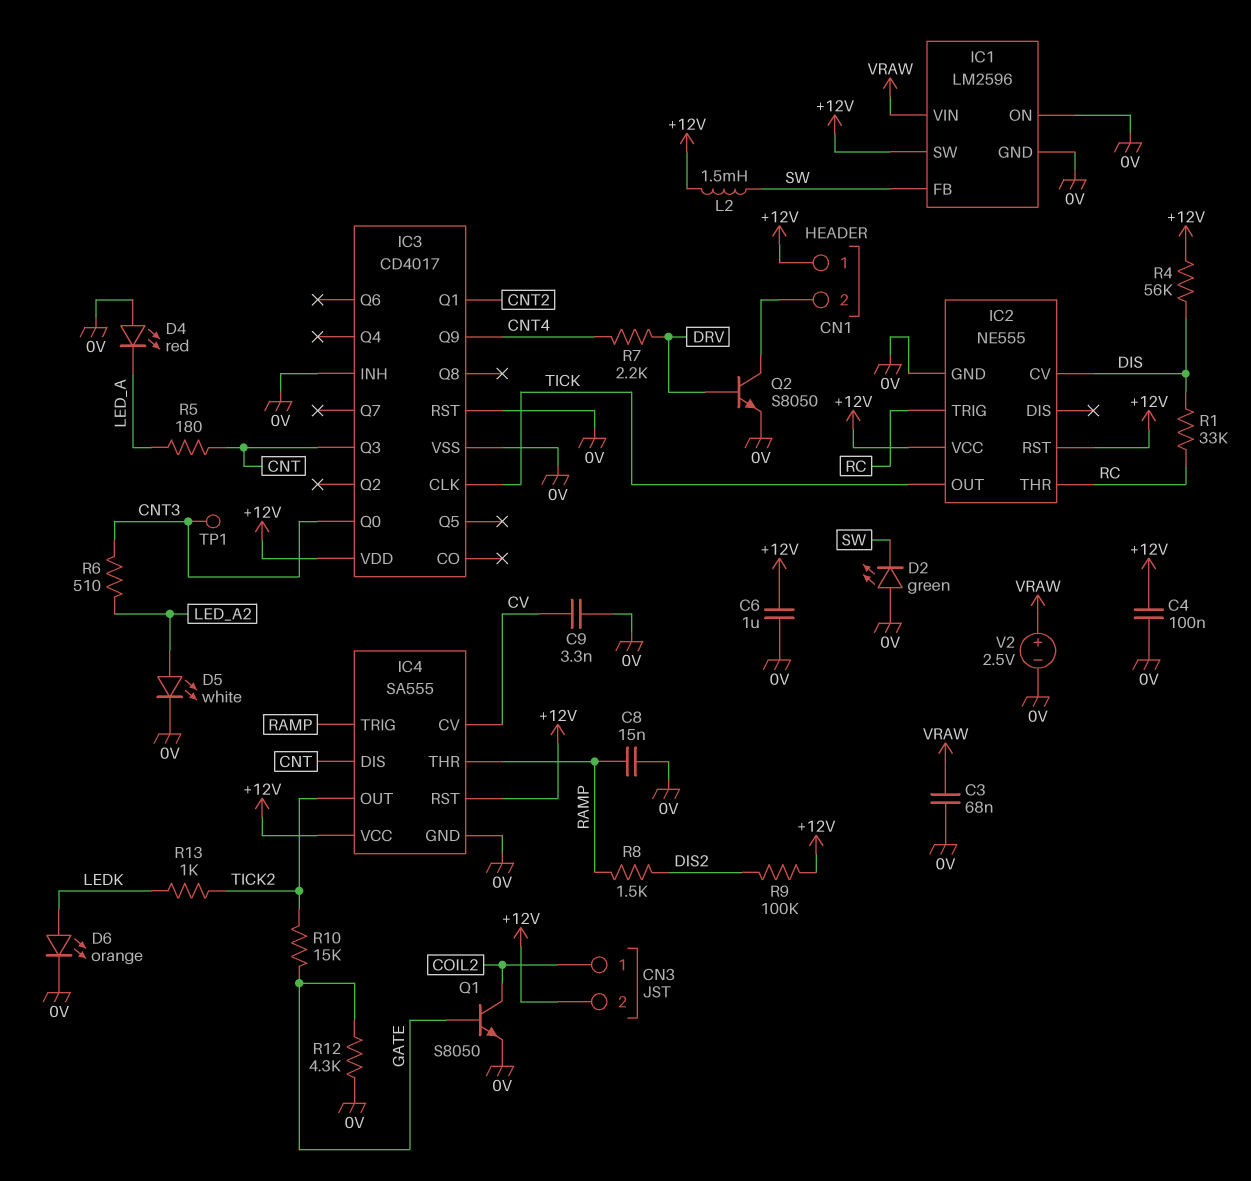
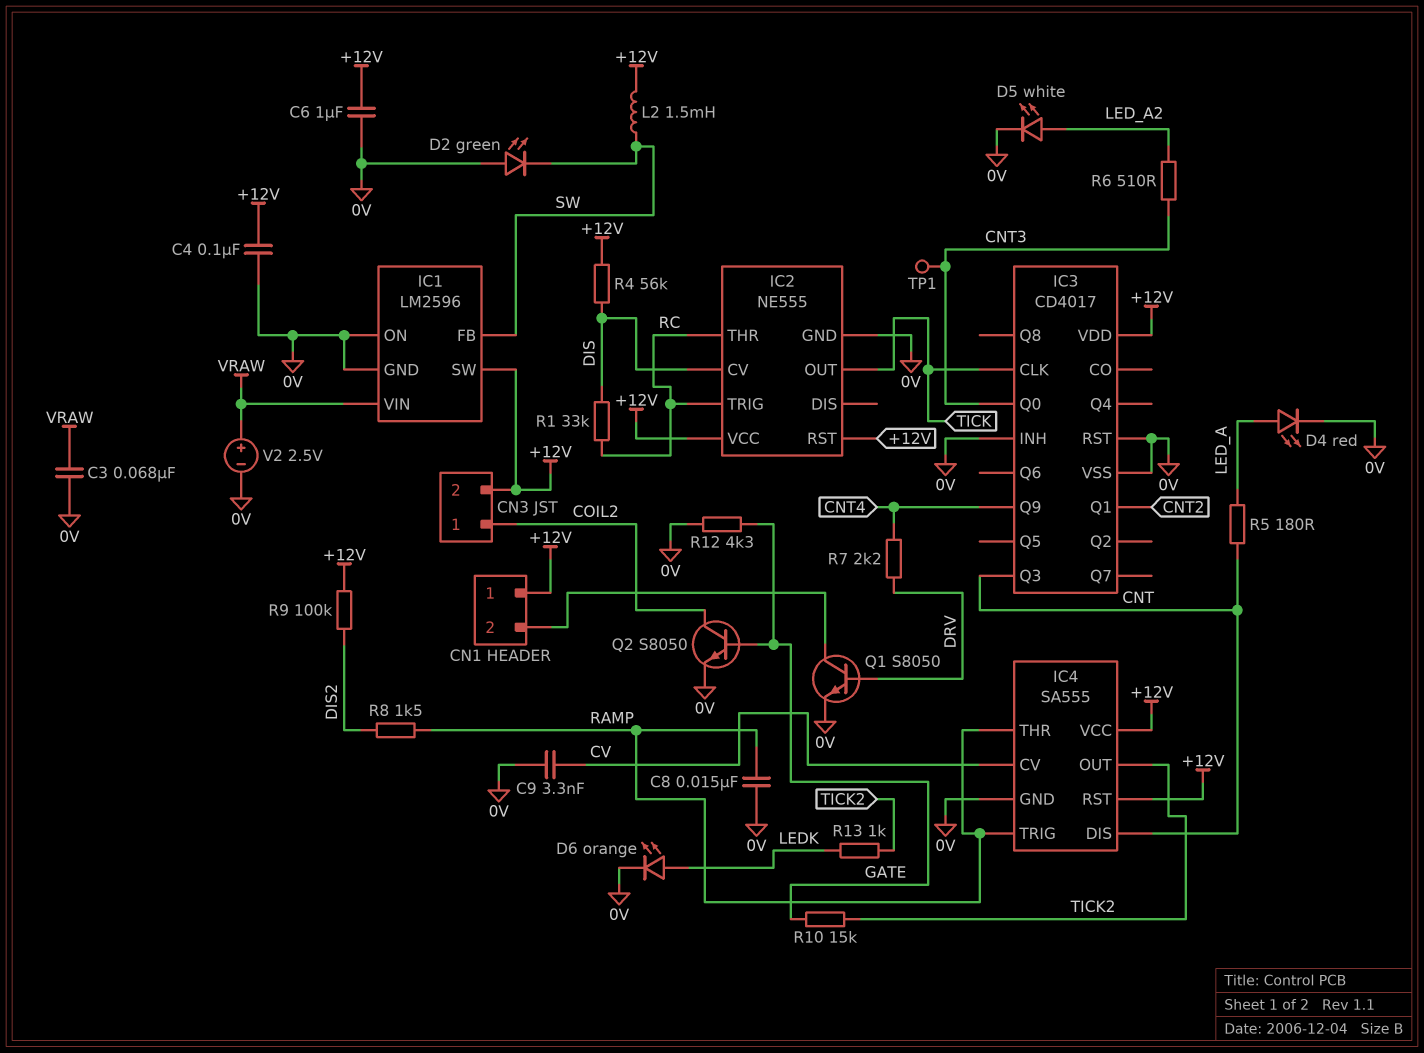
D4: LED red (A 0V, K LED_A) -> LED red (A LED_A, K 0V)
Q1: NPN S8050 (B GATE, C COIL2, E 0V) -> NPN S8050 (B DRV, C CN1/2, E 0V)
Q2: NPN S8050 (B DRV, C CN1/2, E 0V) -> NPN S8050 (B GATE, C COIL2, E 0V)

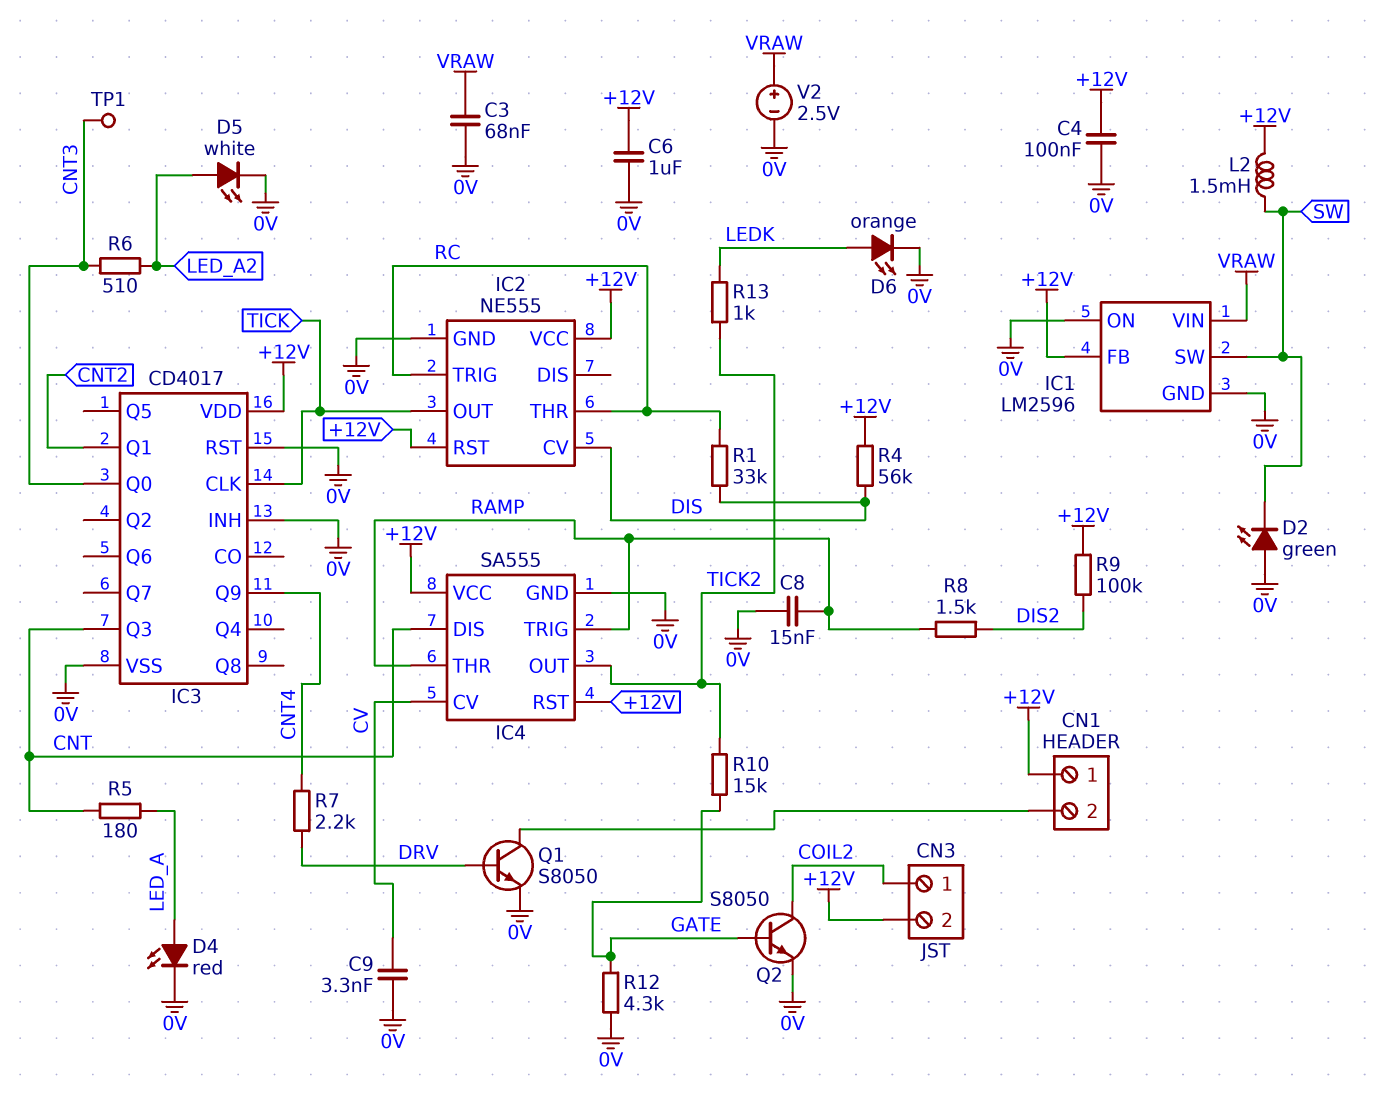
IC1 pin FB: SW -> +12V
IC1 pin SW: +12V -> SW

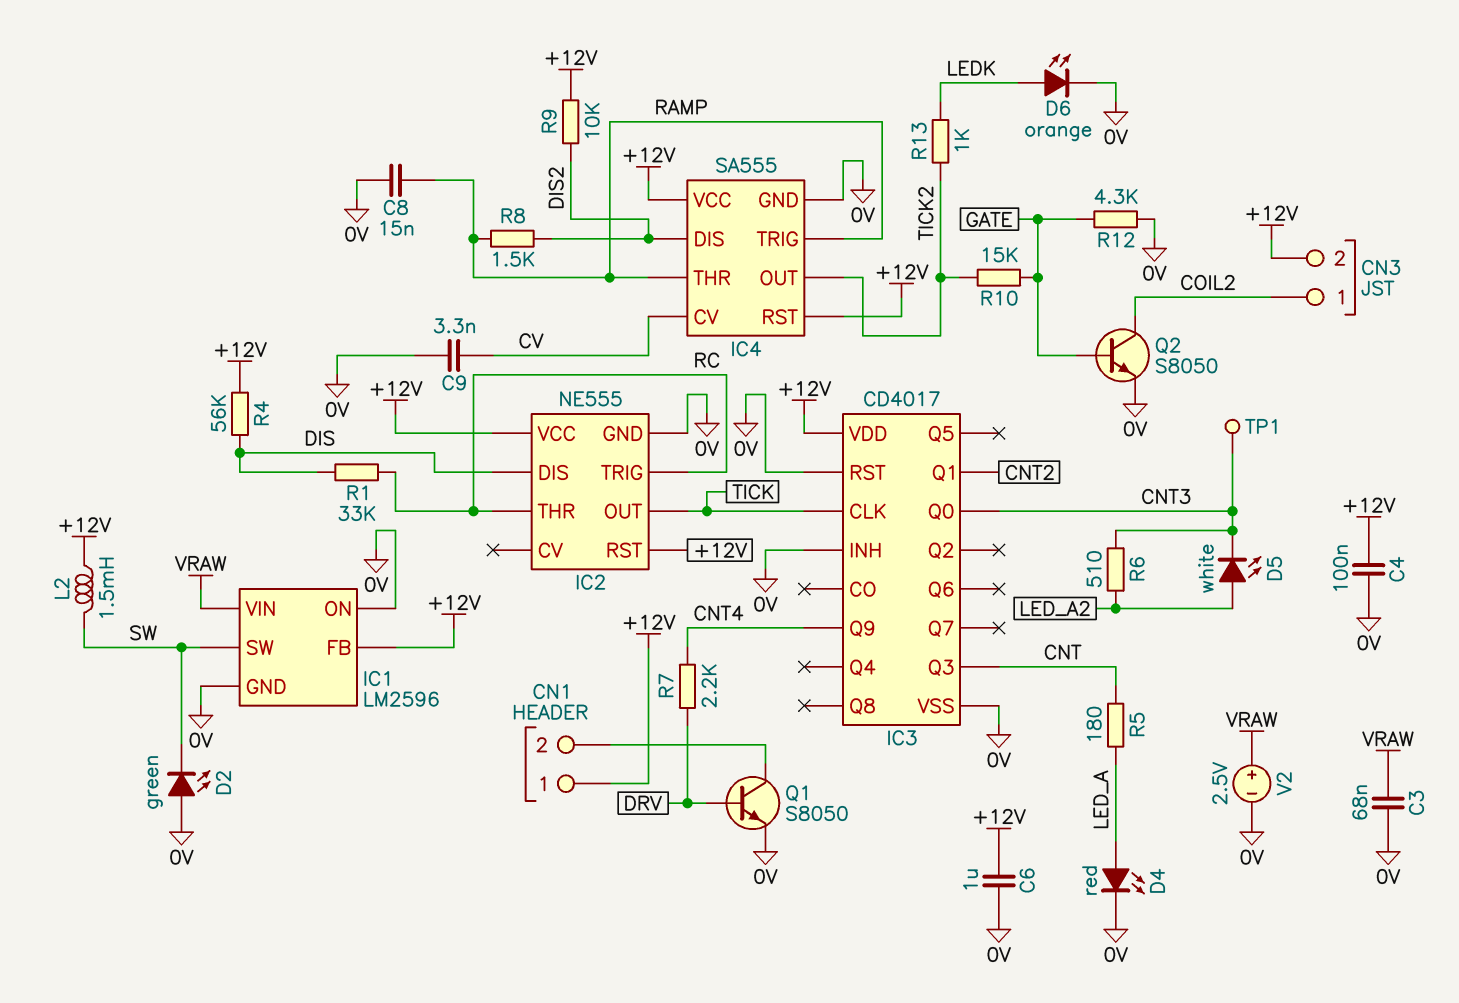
D5: LED white (A LED_A2, K 0V) -> LED white (A LED_A2, K CNT3)
IC2 pin CV: DIS -> none
IC2 pin DIS: none -> DIS
IC4 pin DIS: CNT -> DIS2
R9: 100k (+12V, DIS2) -> 10k (+12V, DIS2)

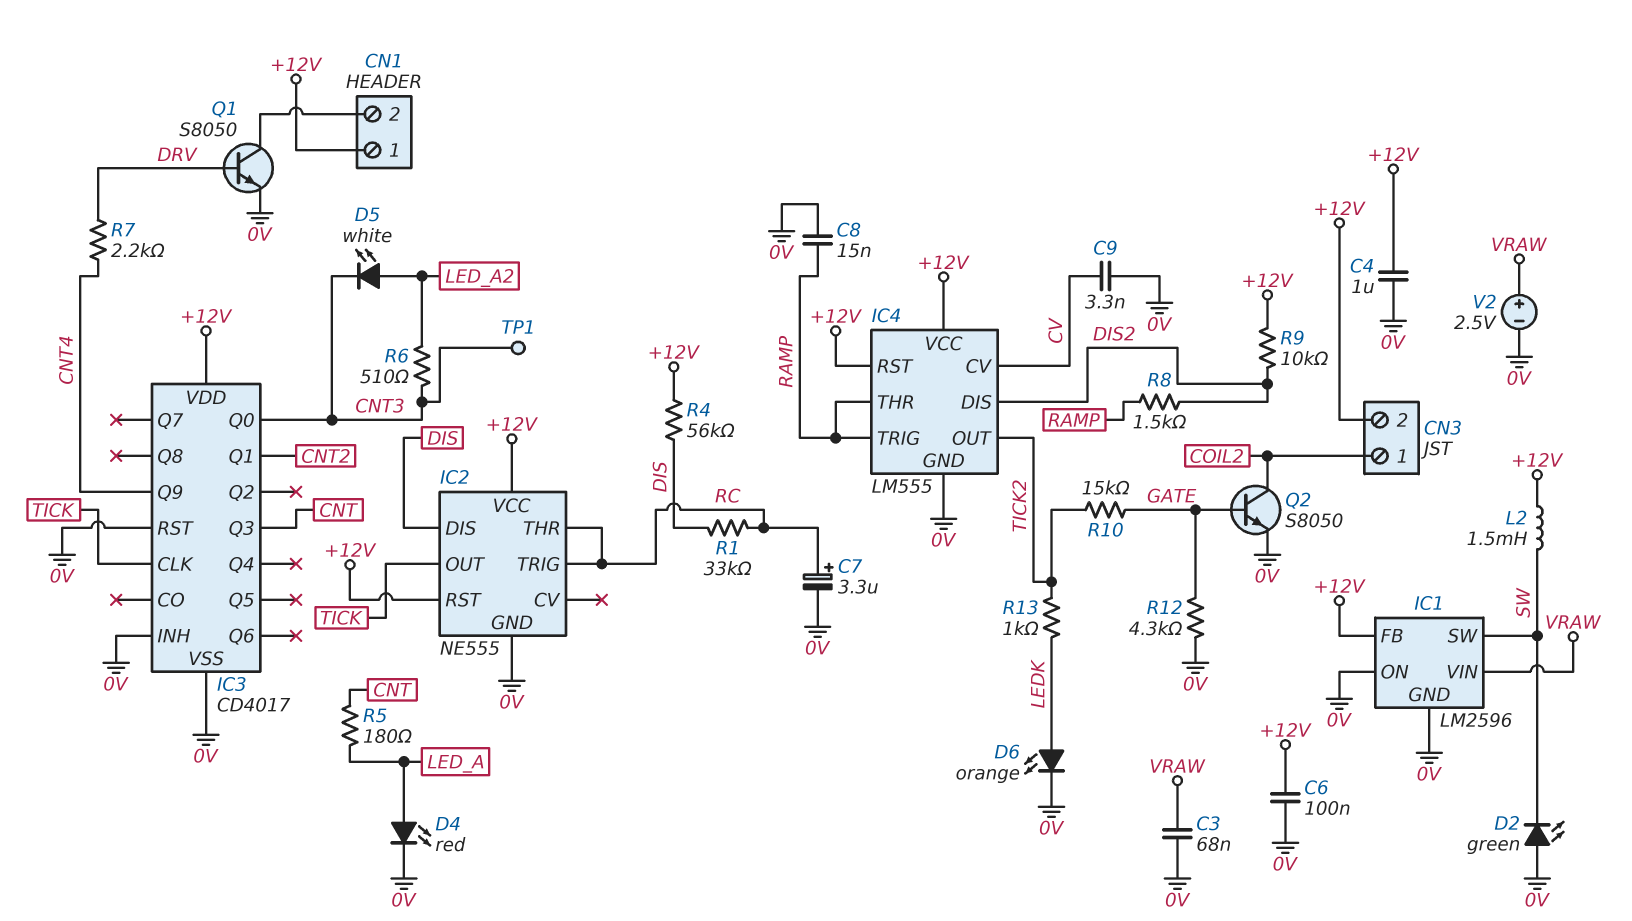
C4: 100nF (+12V, 0V) -> 1uF (+12V, 0V)
C6: 1uF (+12V, 0V) -> 100nF (+12V, 0V)
C7: none -> 3.3uF (plus RC, minus 0V)
IC4: SA555 -> LM555

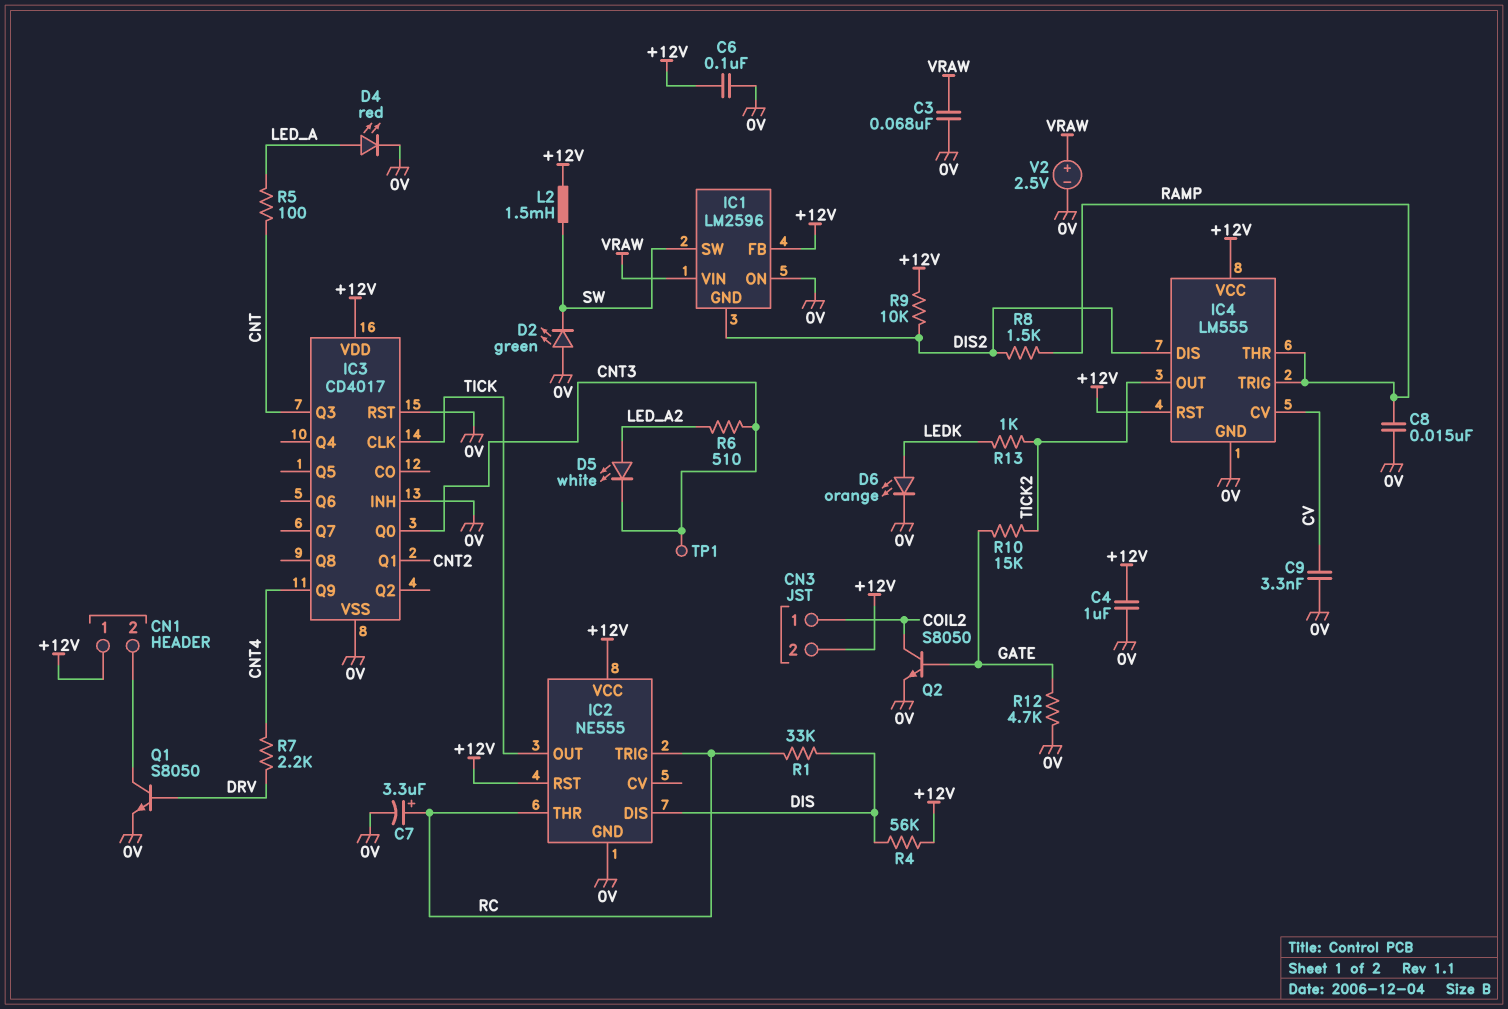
IC1 pin GND: 0V -> DIS2
R5: 180 (CNT, LED_A) -> 100 (CNT, LED_A)
R12: 4.3k (0V, GATE) -> 4.7k (0V, GATE)

